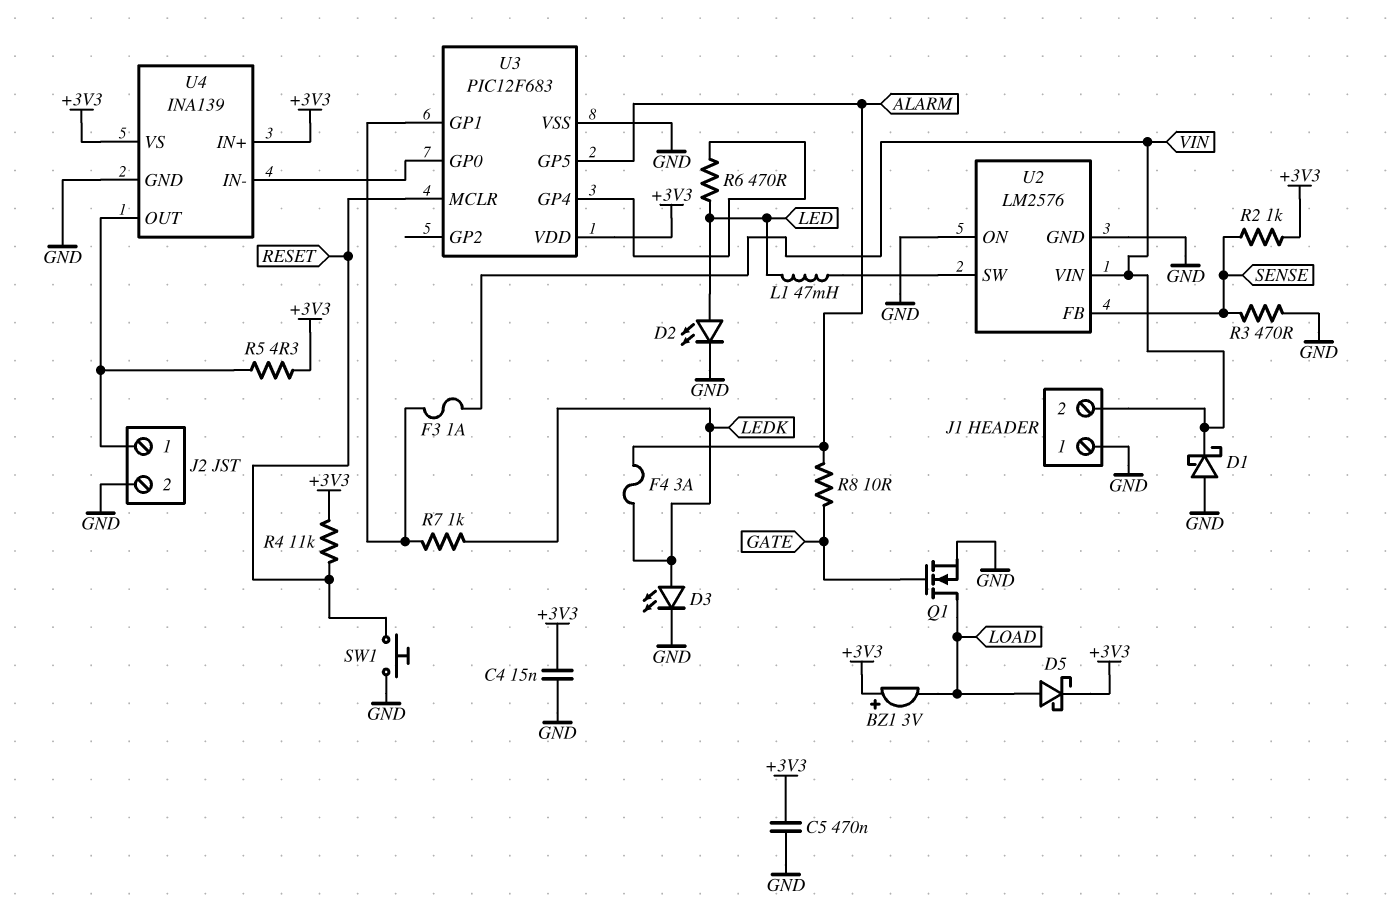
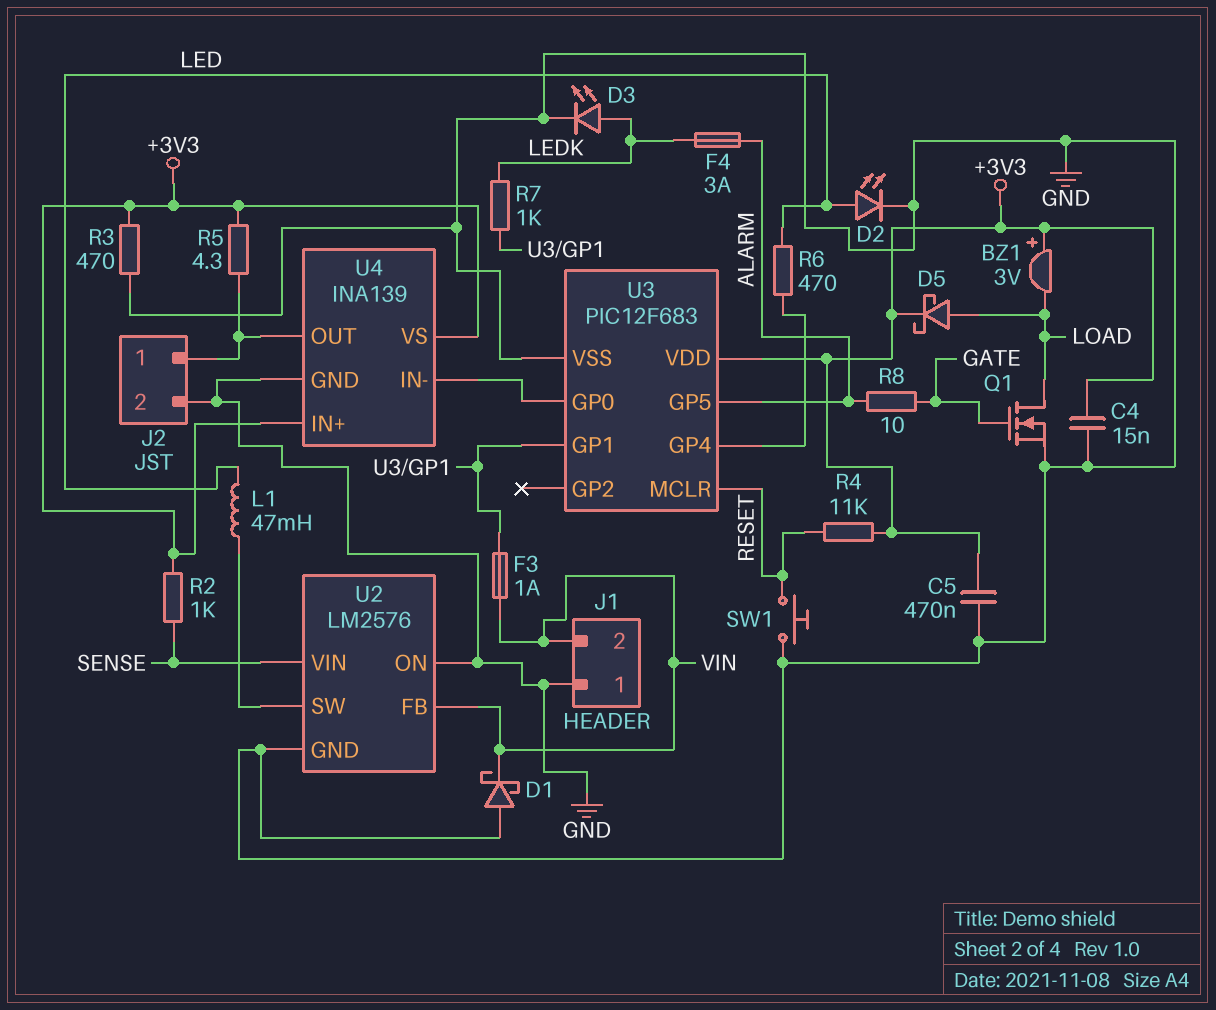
R3: 470 (GND, SENSE) -> 470 (+3V3, GND)
U2 pin FB: SENSE -> VIN
U2 pin VIN: VIN -> SENSE

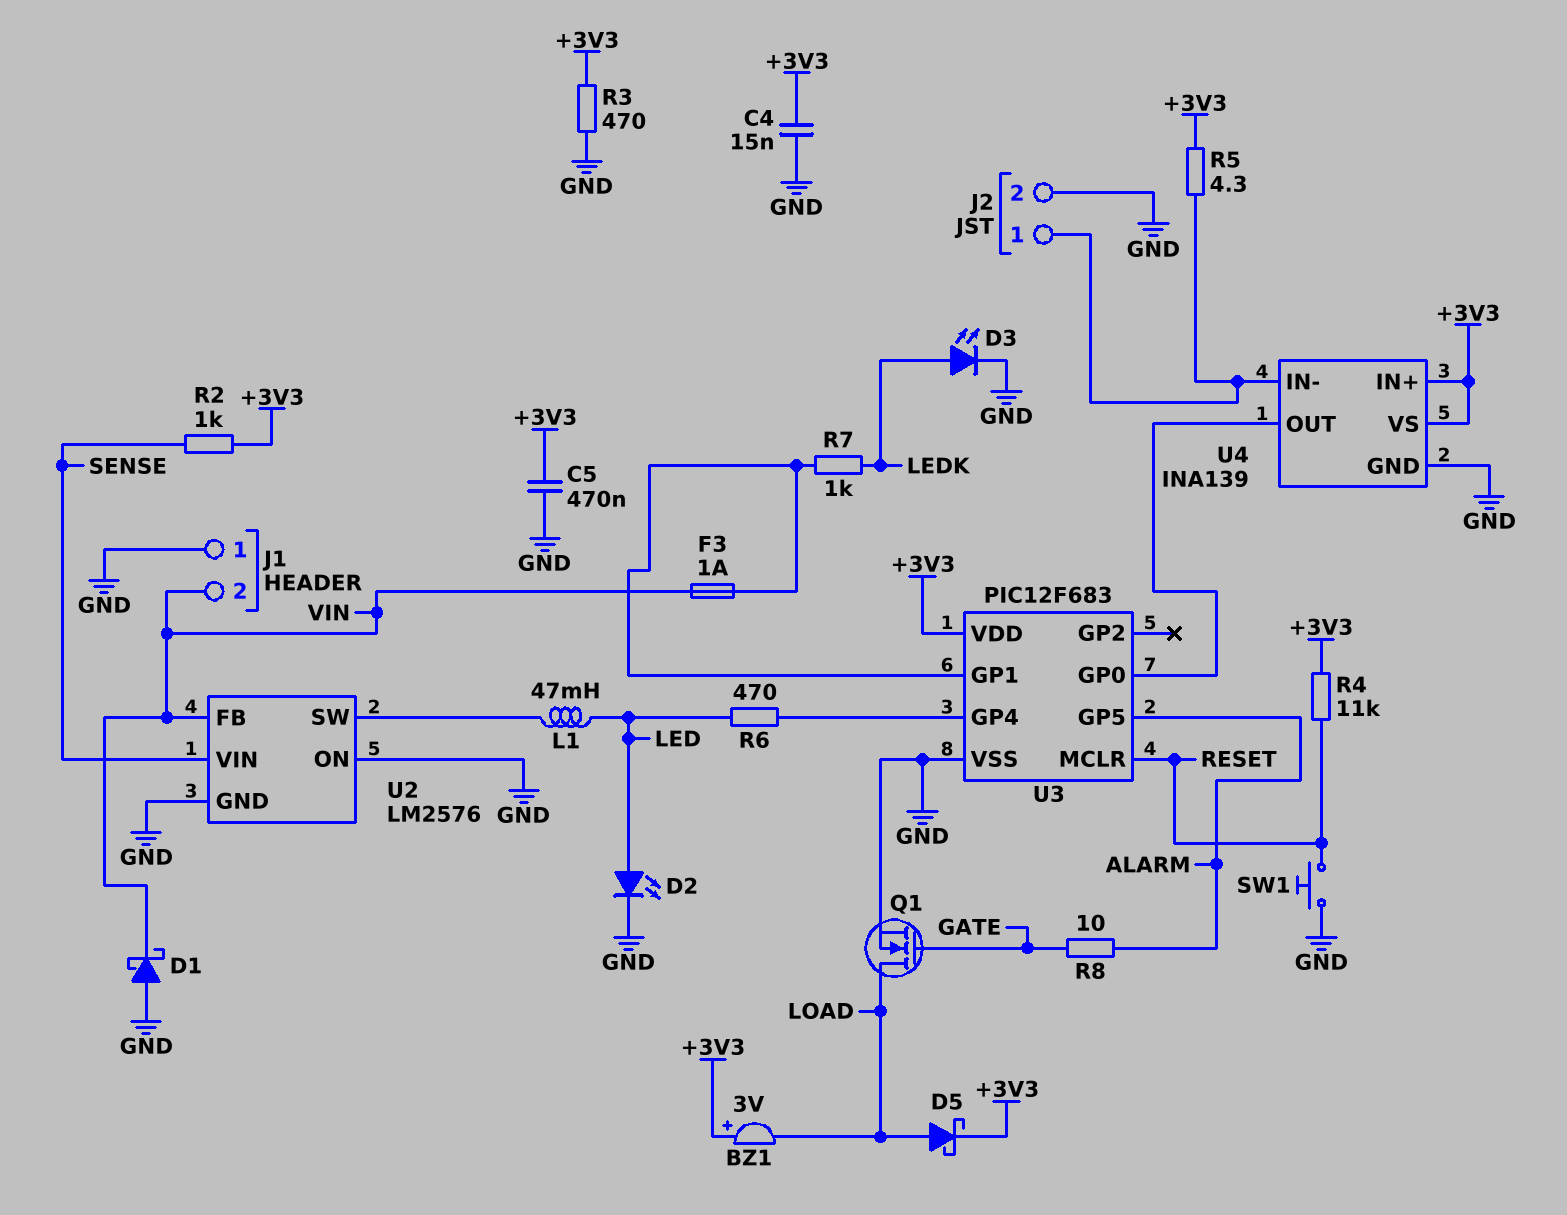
F4: 3A (ALARM, LEDK) -> none
U4 pin IN-: U3/GP0 -> J2/1
U4 pin OUT: J2/1 -> U3/GP0

